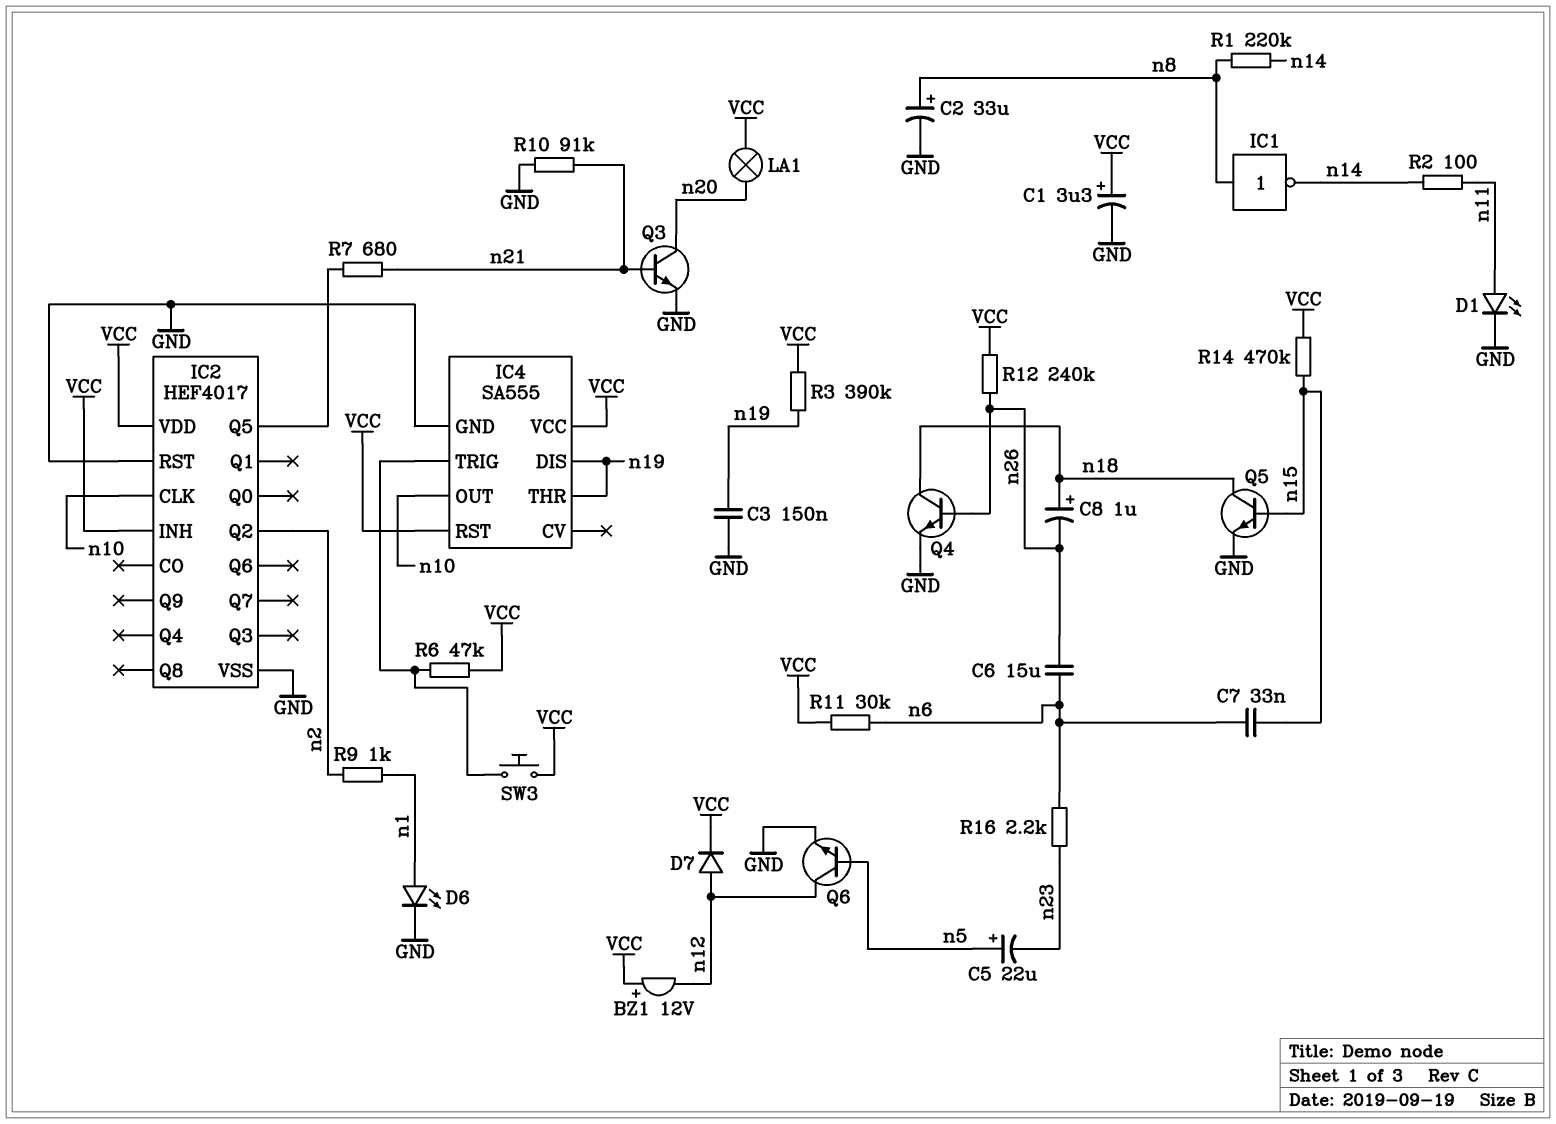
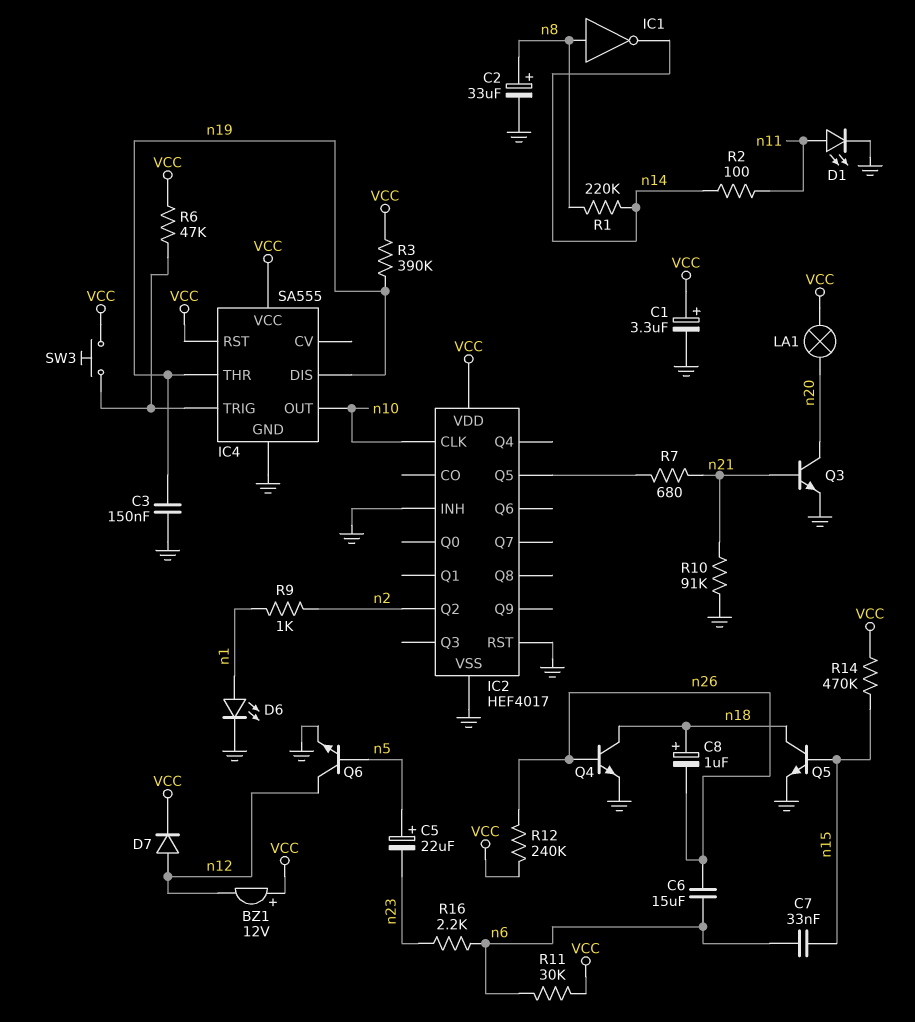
IC2 pin INH: VCC -> GND

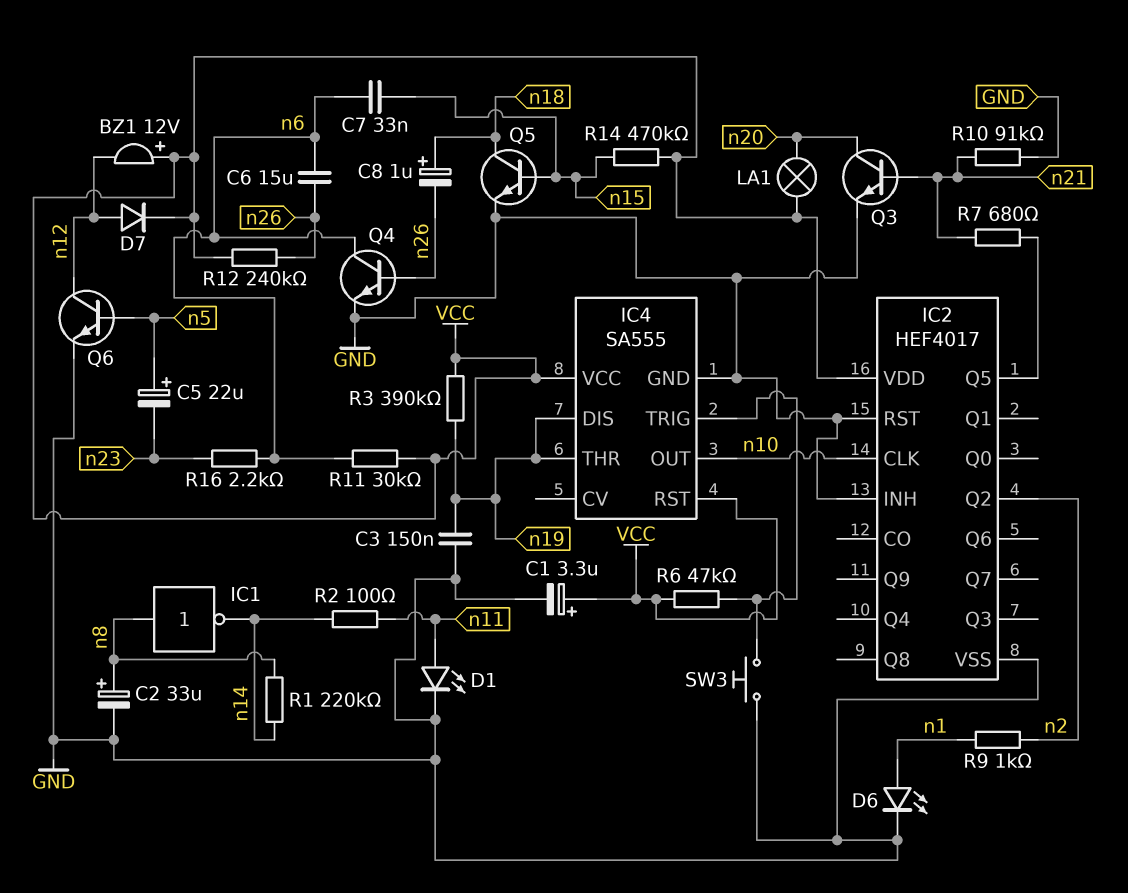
Q4: NPN (B n26, C n18, E GND) -> NPN (B n26, C n6, E GND)
SW3: button (IC4/TRIG, VCC) -> button (GND, IC4/TRIG)

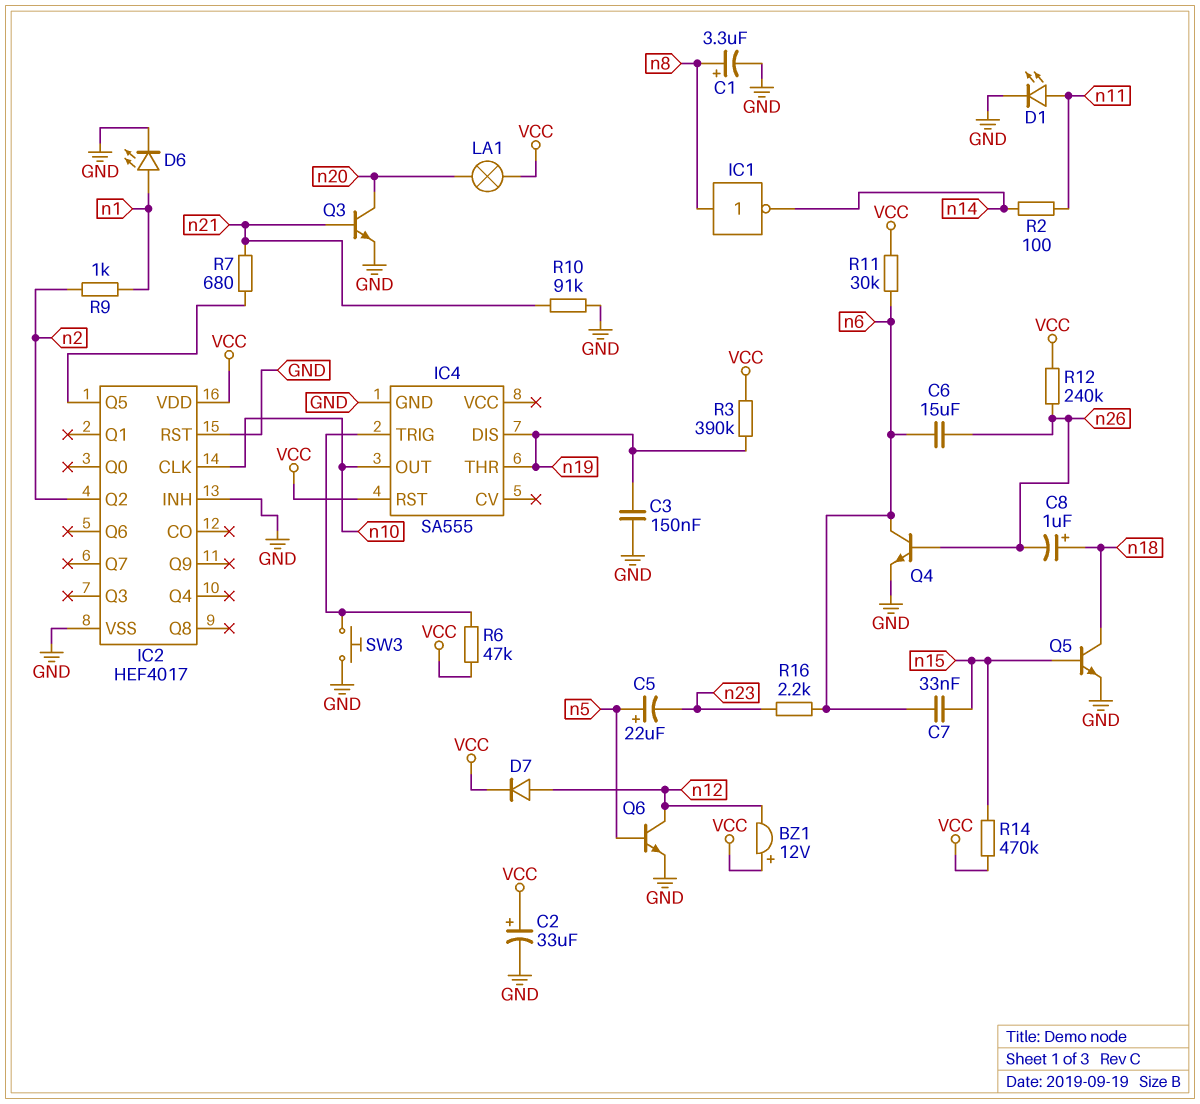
C1: 3.3uF (plus VCC, minus GND) -> 3.3uF (plus n8, minus GND)
C2: 33uF (plus n8, minus GND) -> 33uF (plus VCC, minus GND)
IC4 pin VCC: VCC -> none
R1: 220k (n8, n14) -> none

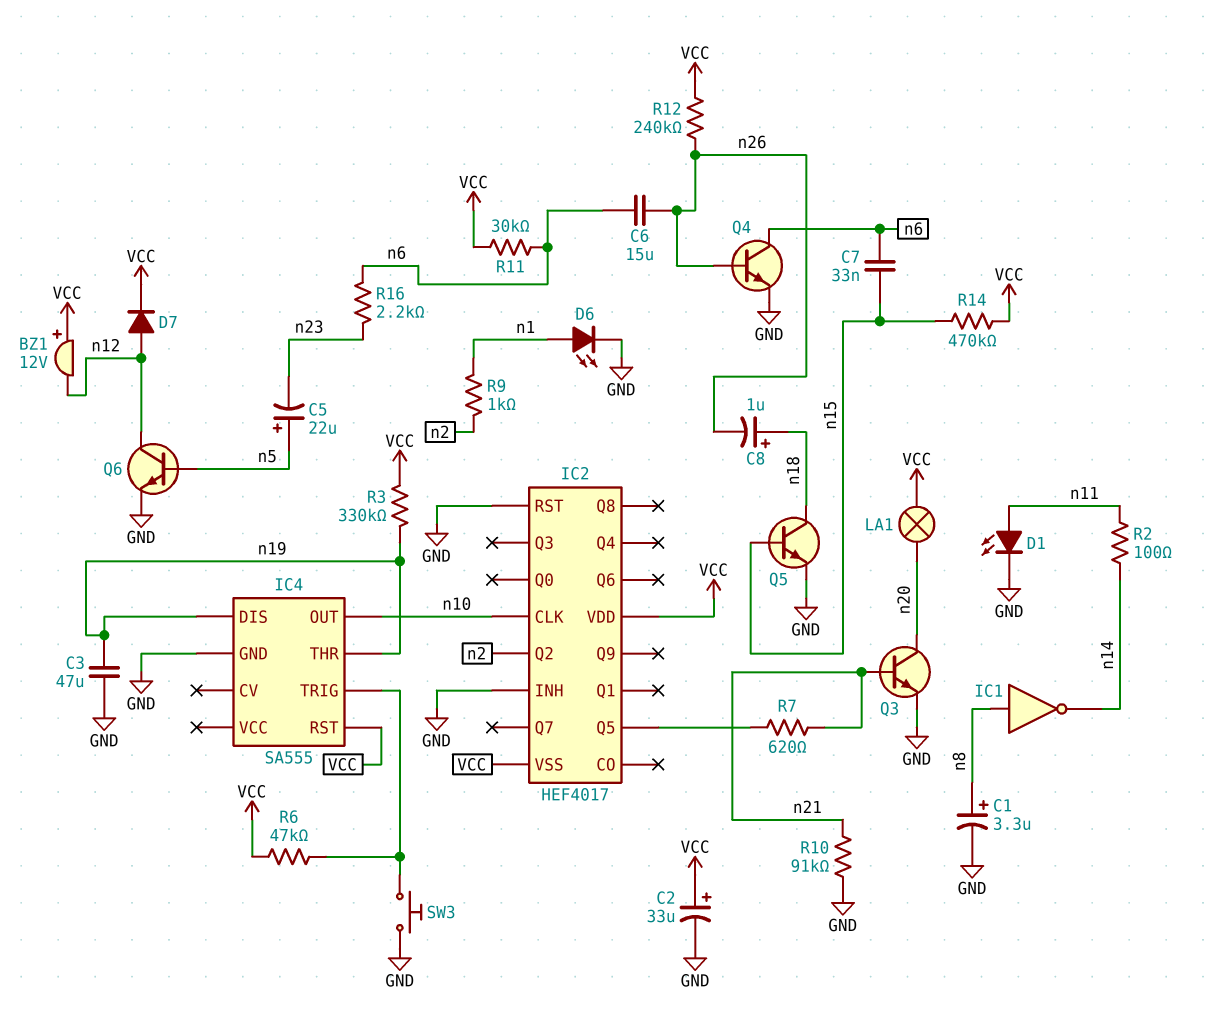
C3: 150nF (GND, n19) -> 47uF (GND, n19)
IC2 pin VSS: GND -> VCC
R3: 390k (VCC, n19) -> 330k (VCC, n19)
R7: 680 (IC2/Q5, n21) -> 620 (IC2/Q5, n21)

